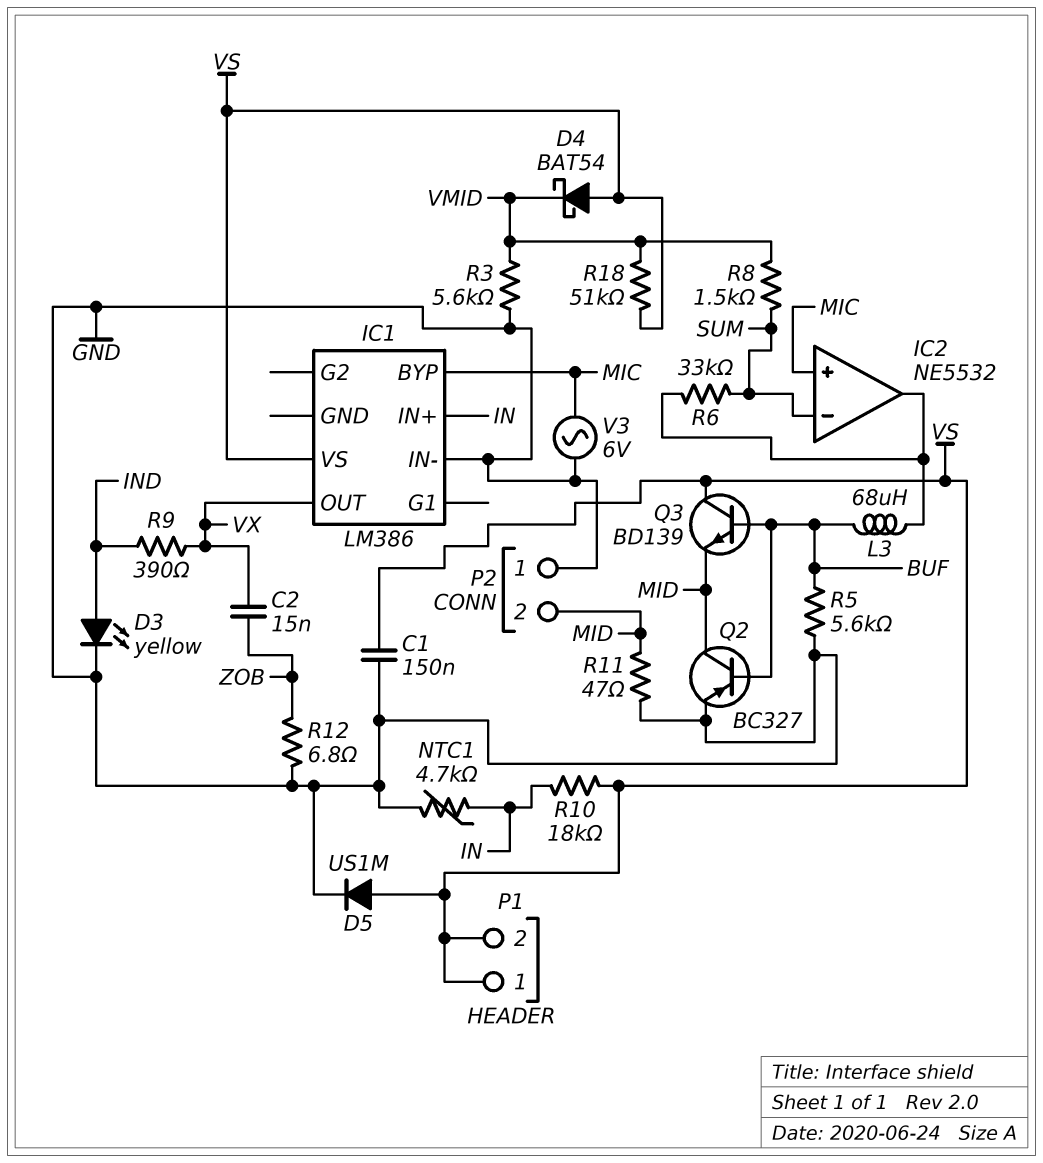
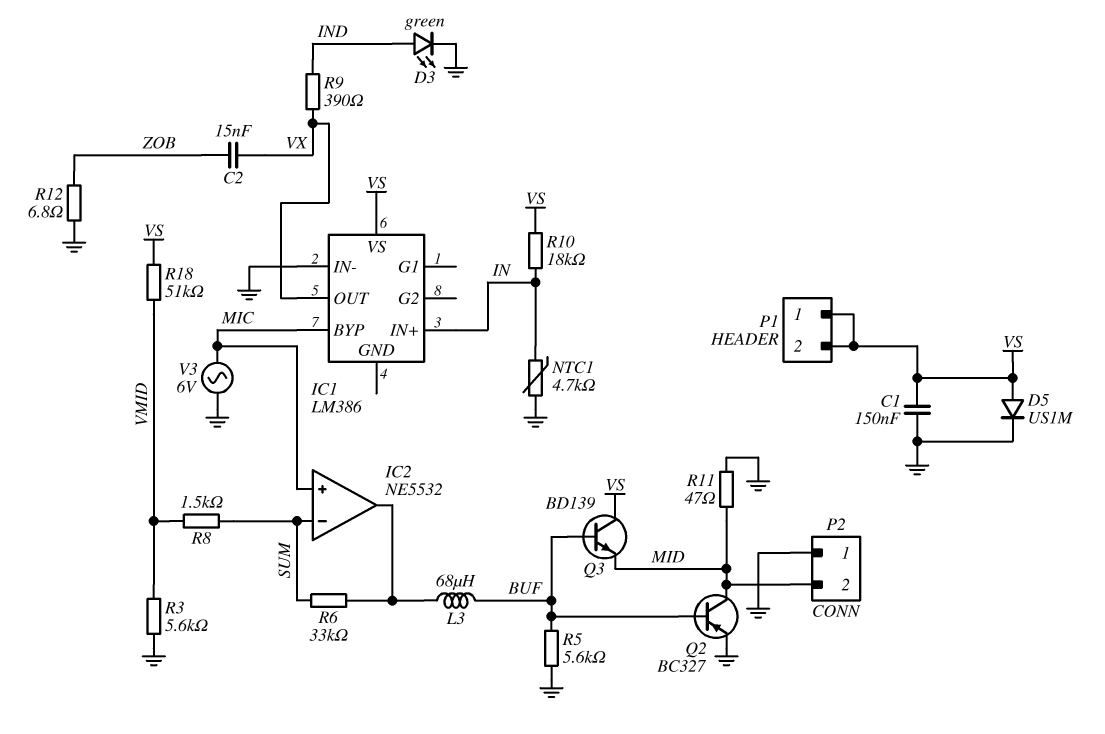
D3: LED yellow (A IND, K GND) -> LED green (A IND, K GND)
D4: schottky BAT54 (A VS, K VMID) -> none

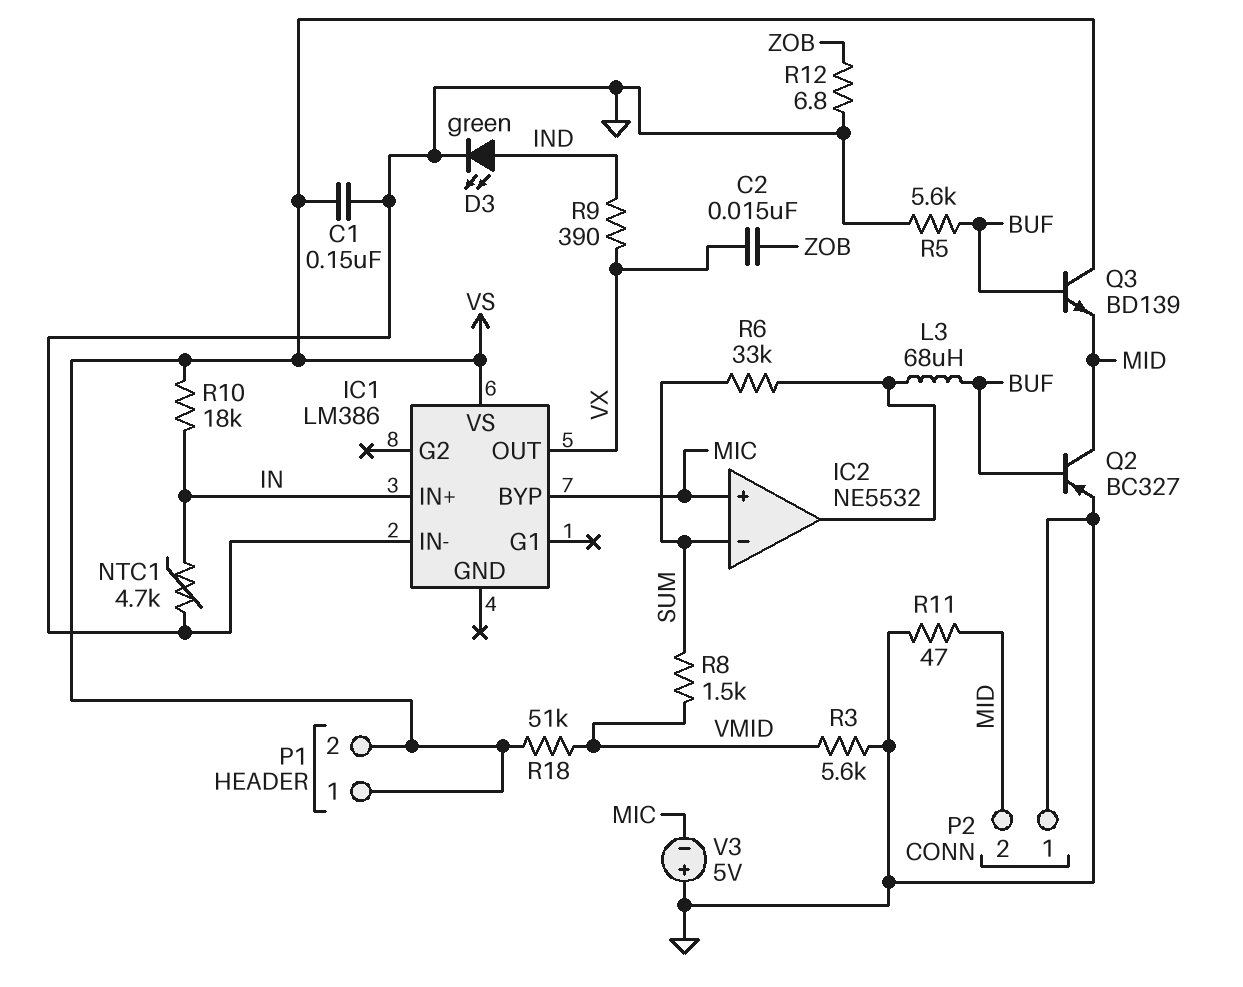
D5: diode US1M (A VS, K GND) -> none
V3: AC 6V (GND, MIC) -> 5V (plus GND, minus MIC)

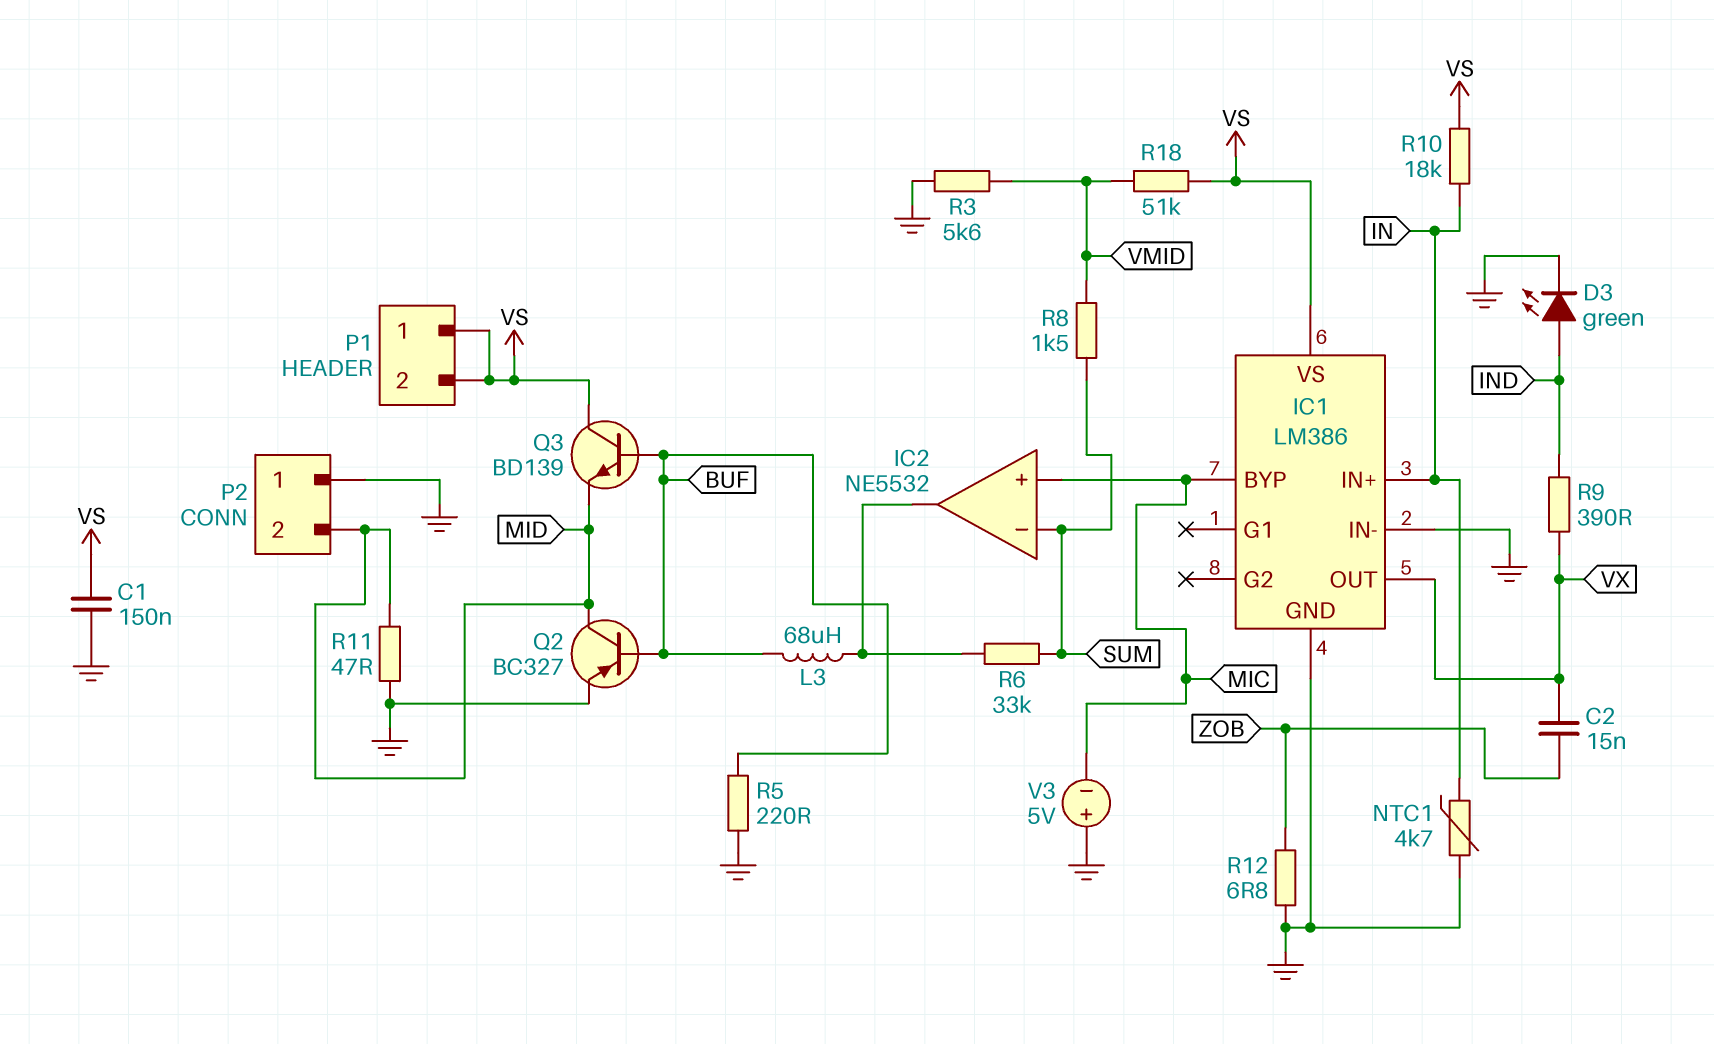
IC1 pin GND: none -> GND
R5: 5.6k (BUF, GND) -> 220 (BUF, GND)

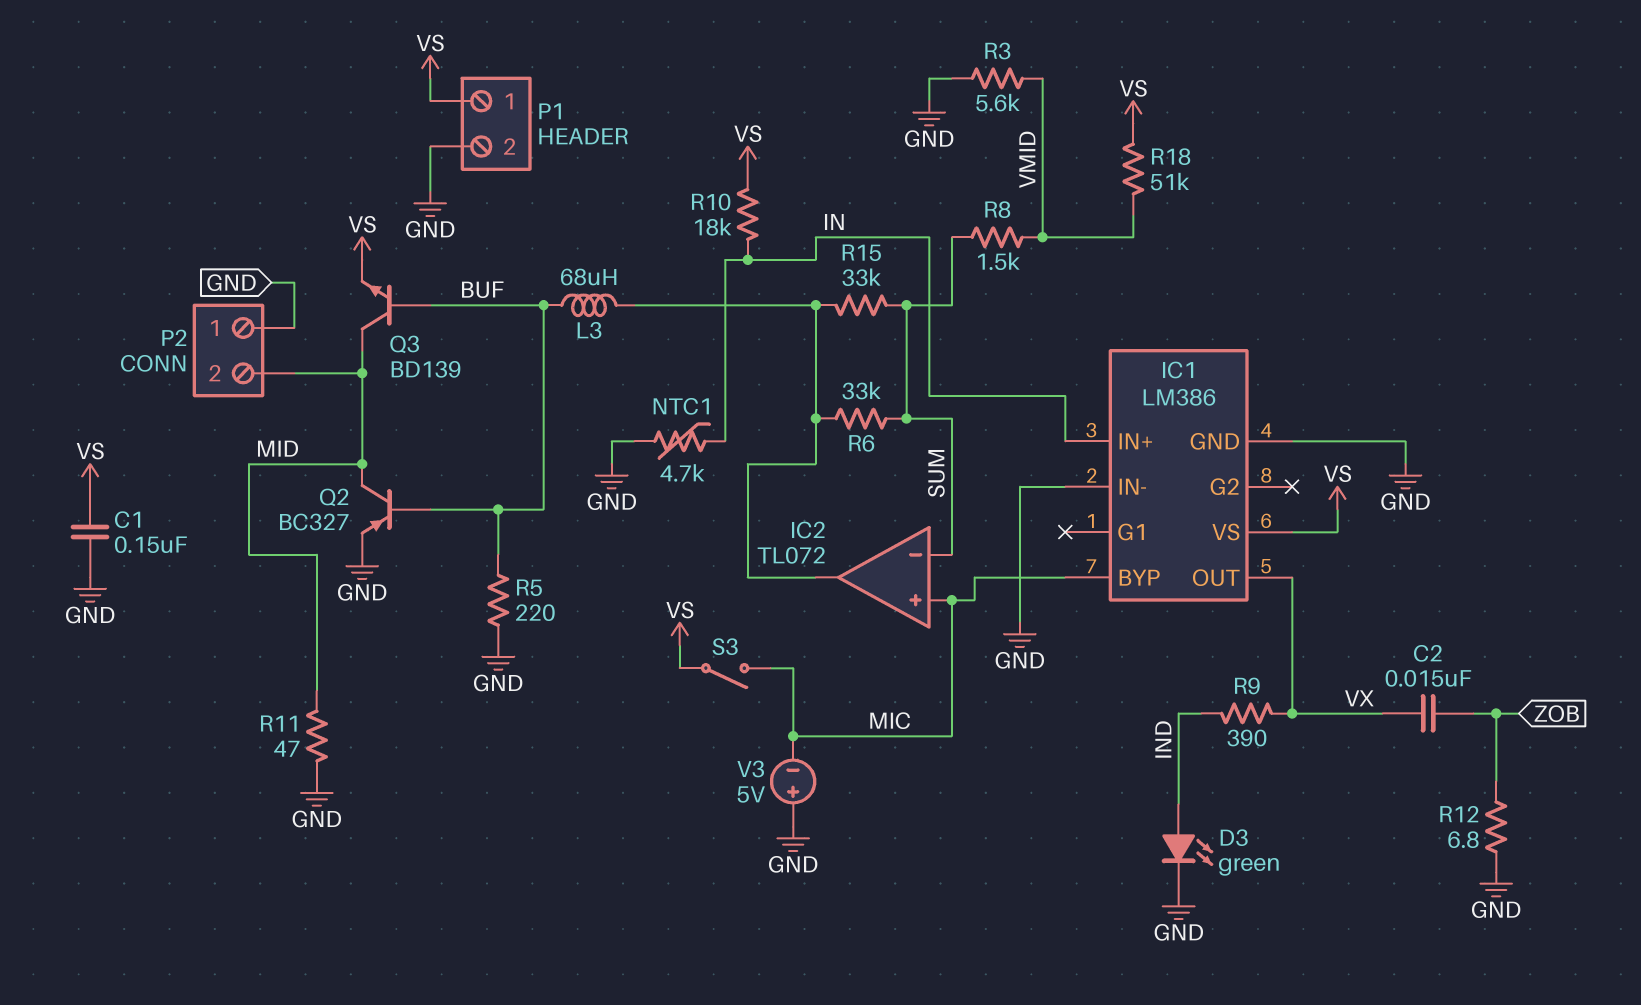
IC2: NE5532 -> TL072
P1 pin 2: VS -> GND
Q3: NPN BD139 (B BUF, C VS, E MID) -> NPN BD139 (B BUF, C MID, E VS)
R15: none -> 33k (IC2/out, SUM)
S3: none -> switch (MIC, VS)

